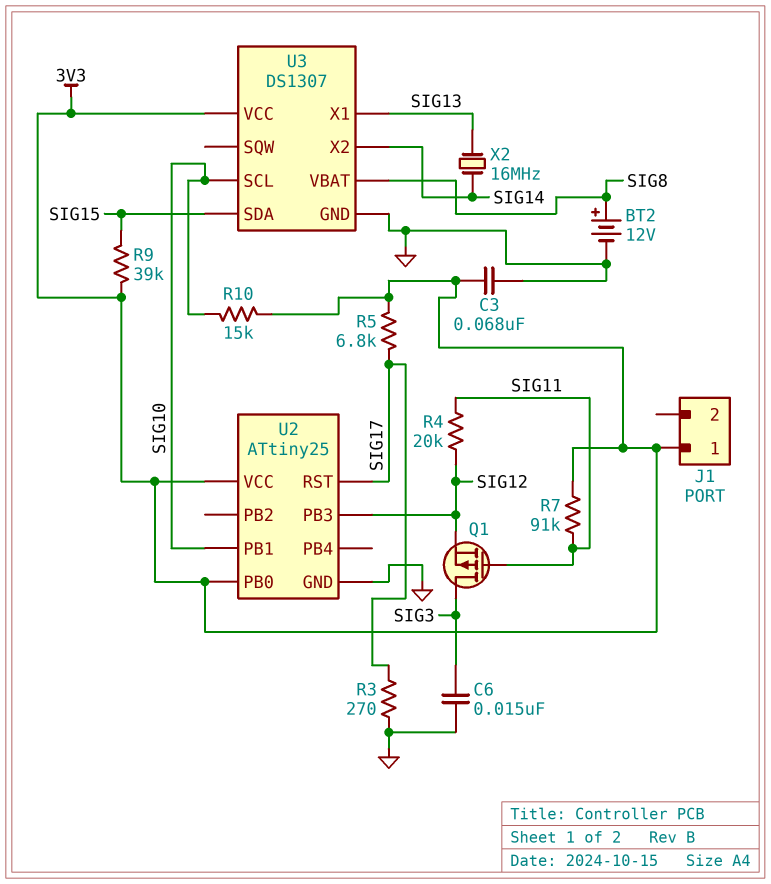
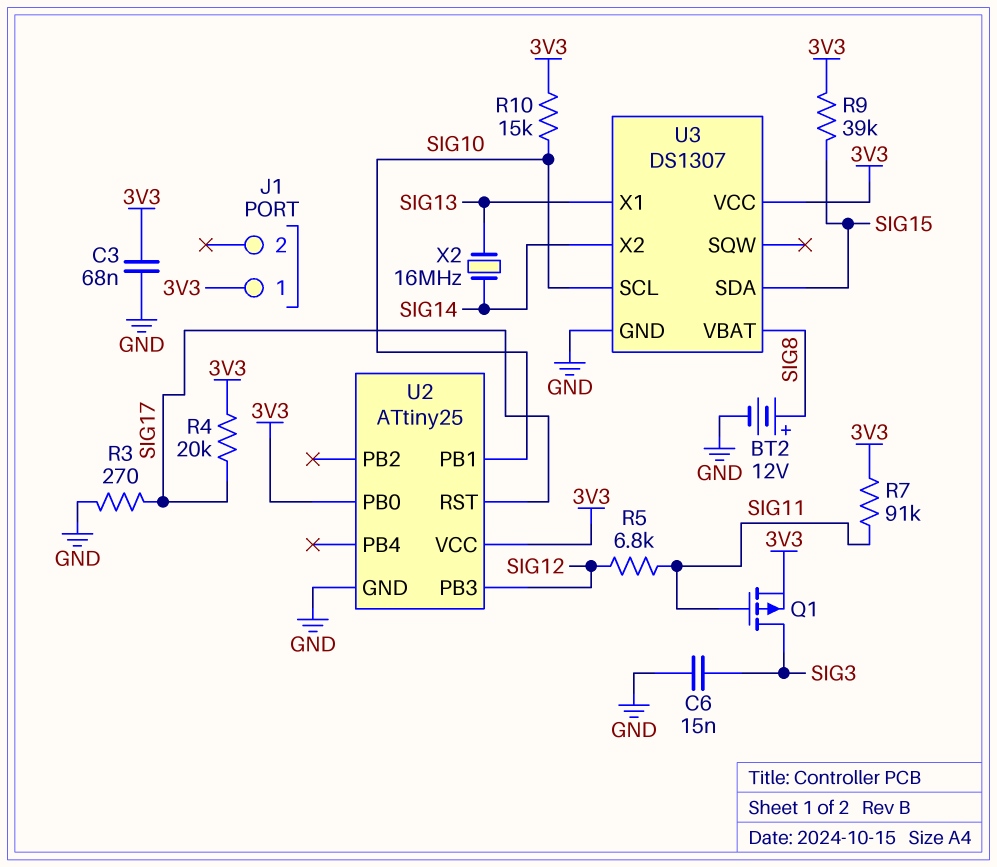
Q1: PMOS (G SIG11, D SIG3, S SIG12) -> PMOS (G SIG11, D SIG3, S 3V3)
R4: 20k (SIG11, SIG12) -> 20k (3V3, SIG17)
R5: 6.8k (3V3, SIG17) -> 6.8k (SIG11, SIG12)

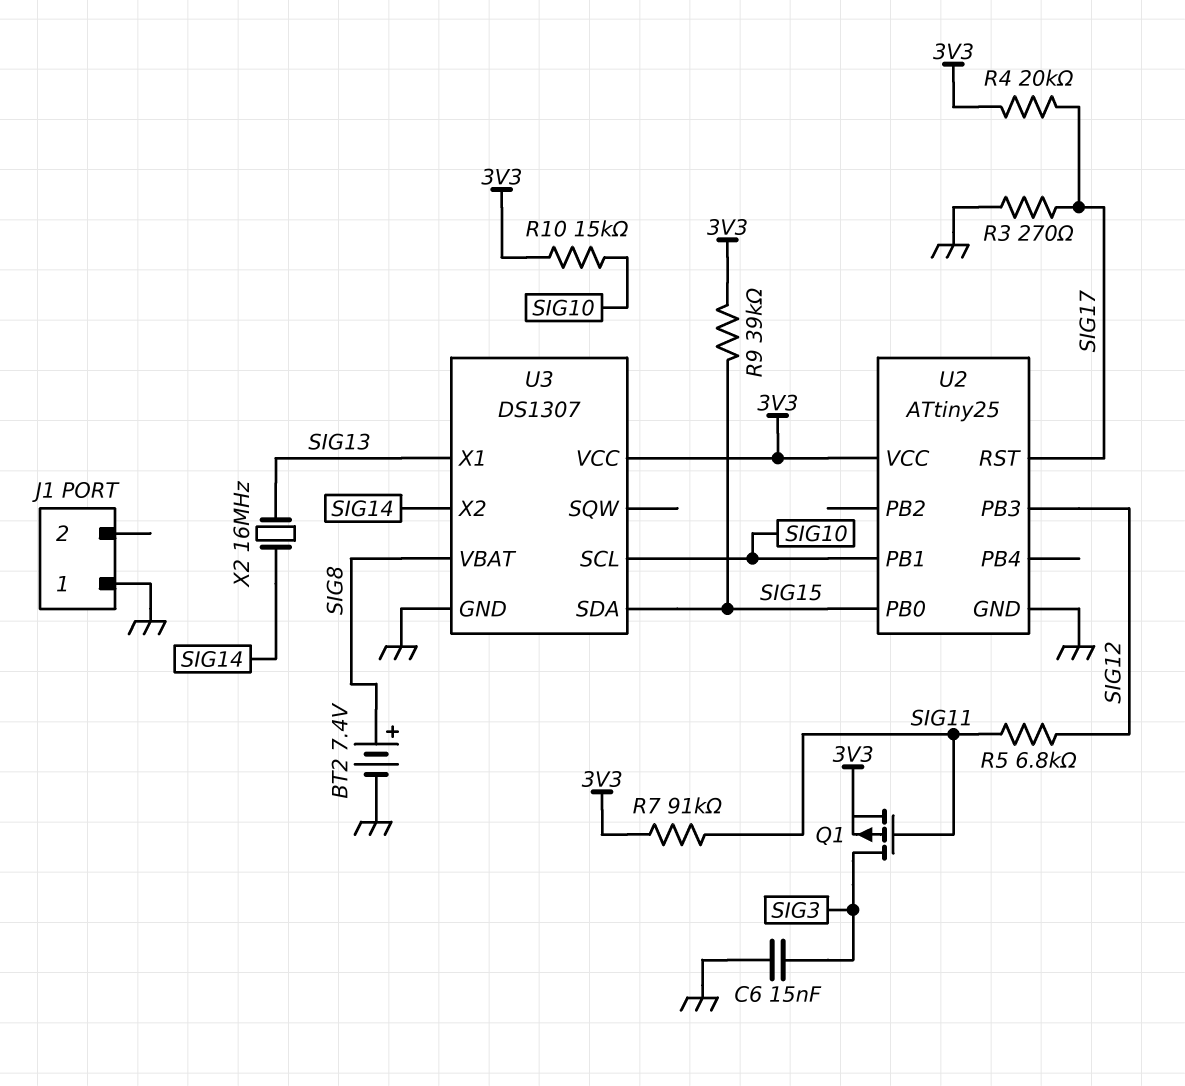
BT2: 12V (plus SIG8, minus GND) -> 7.4V (plus SIG8, minus GND)
C3: 68nF (3V3, GND) -> none
J1 pin 1: 3V3 -> GND
U2 pin PB0: 3V3 -> SIG15

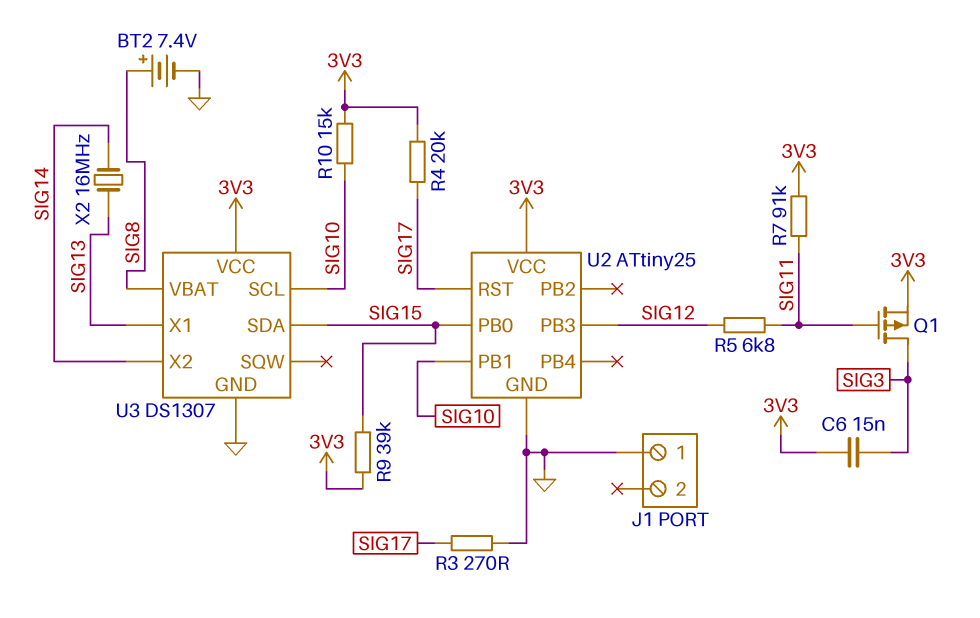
C6: 15nF (GND, SIG3) -> 15nF (3V3, SIG3)

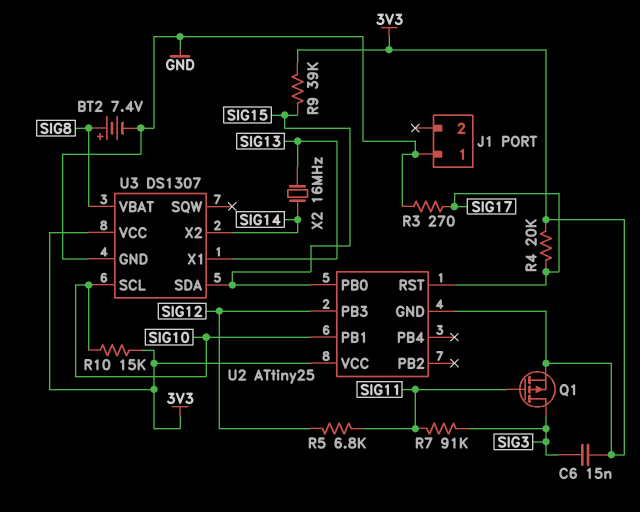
R7: 91k (3V3, SIG11) -> 91k (SIG3, SIG11)
U2 pin GND: GND -> 3V3

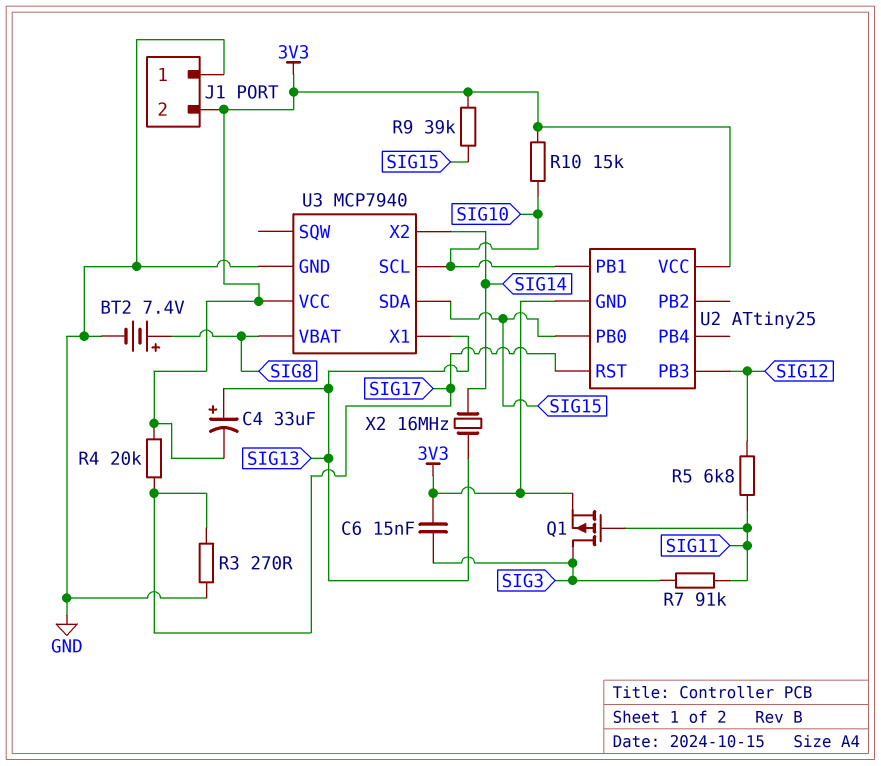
C4: none -> 33uF (plus SIG13, minus 3V3)
J1 pin 2: none -> 3V3
U3: DS1307 -> MCP7940

